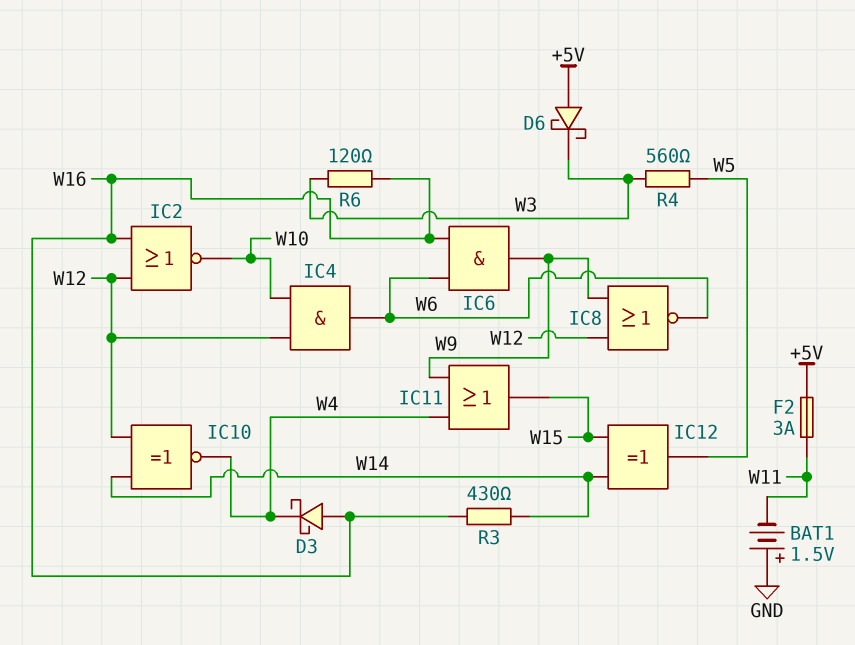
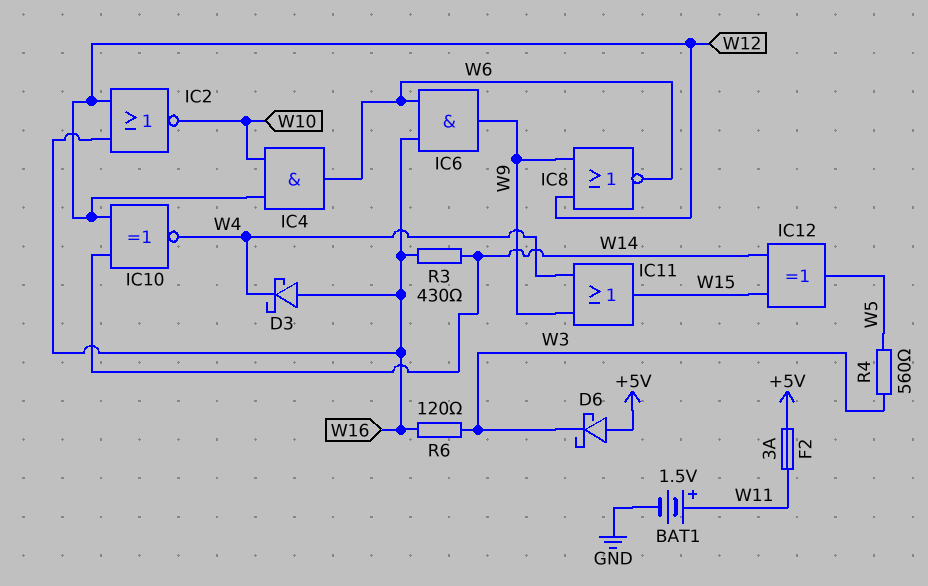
BAT1: 1.5V (plus GND, minus W11) -> 1.5V (plus W11, minus GND)

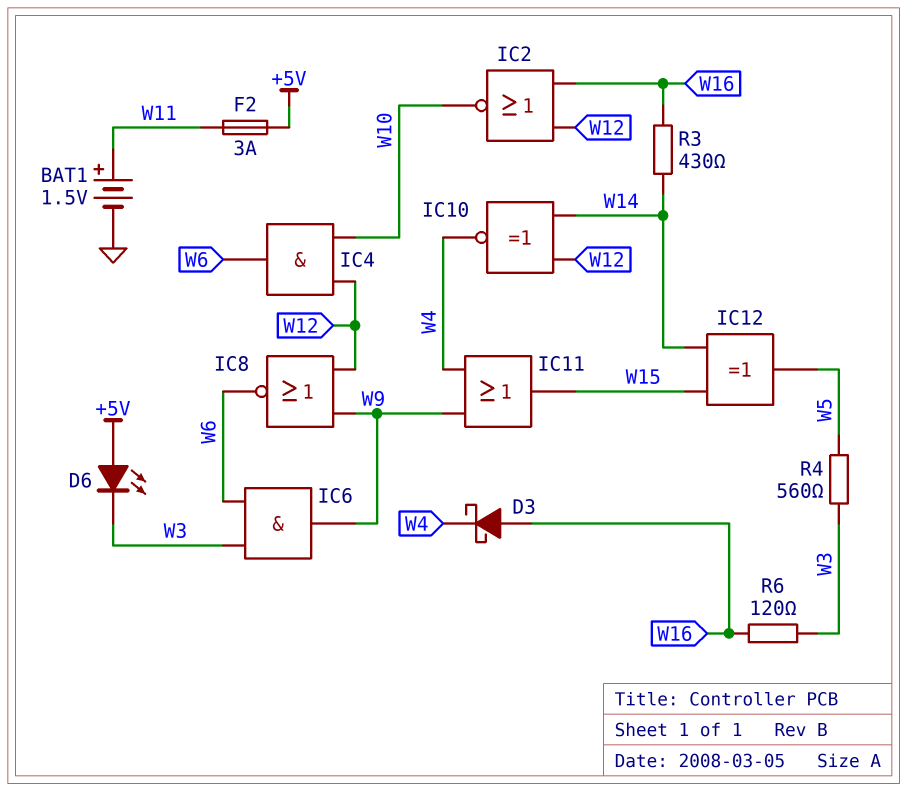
D6: schottky (A +5V, K W3) -> LED (A +5V, K W3)
IC6: AND (in W6, in W16, out W9) -> AND (in W3, in W6, out W9)

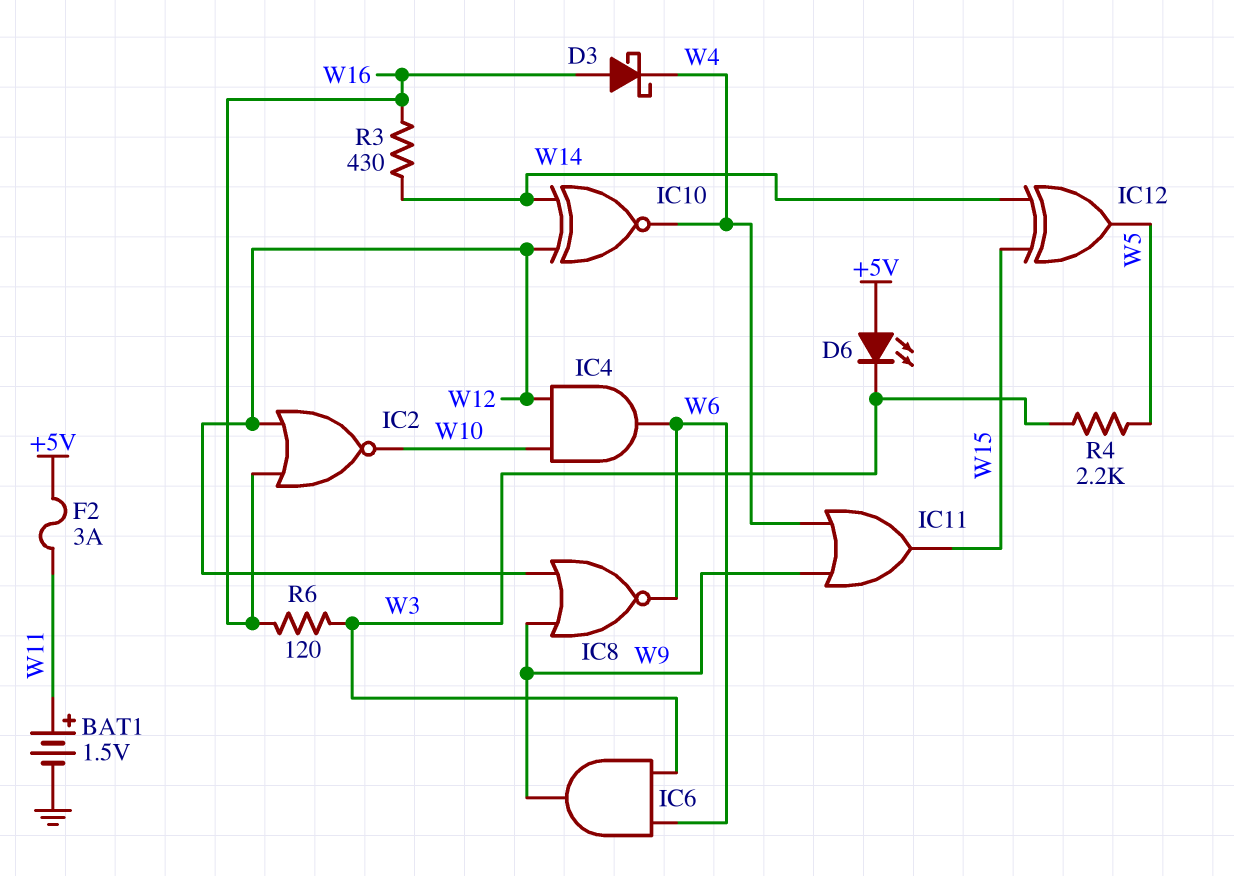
R4: 560 (W3, W5) -> 2.2k (W3, W5)

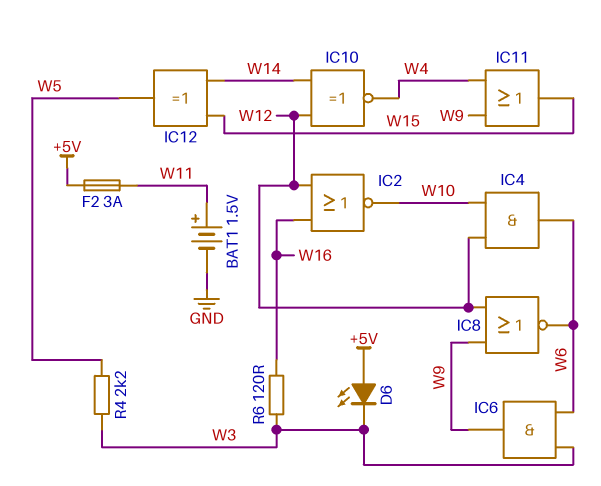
D3: schottky (A W16, K W4) -> none
R3: 430 (W14, W16) -> none

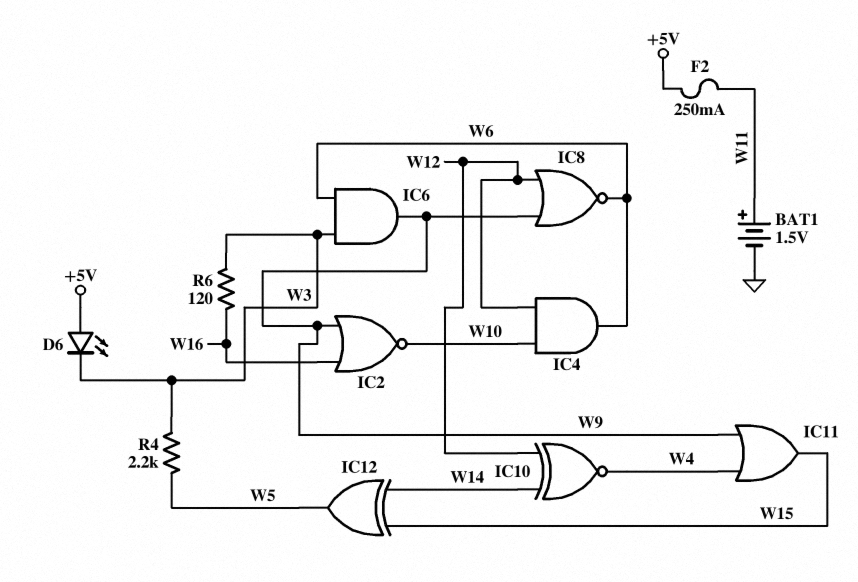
F2: 3A (+5V, W11) -> 250mA (+5V, W11)
IC2: NOR (in W12, in W16, out W10) -> NOR (in W9, in W16, out W10)

